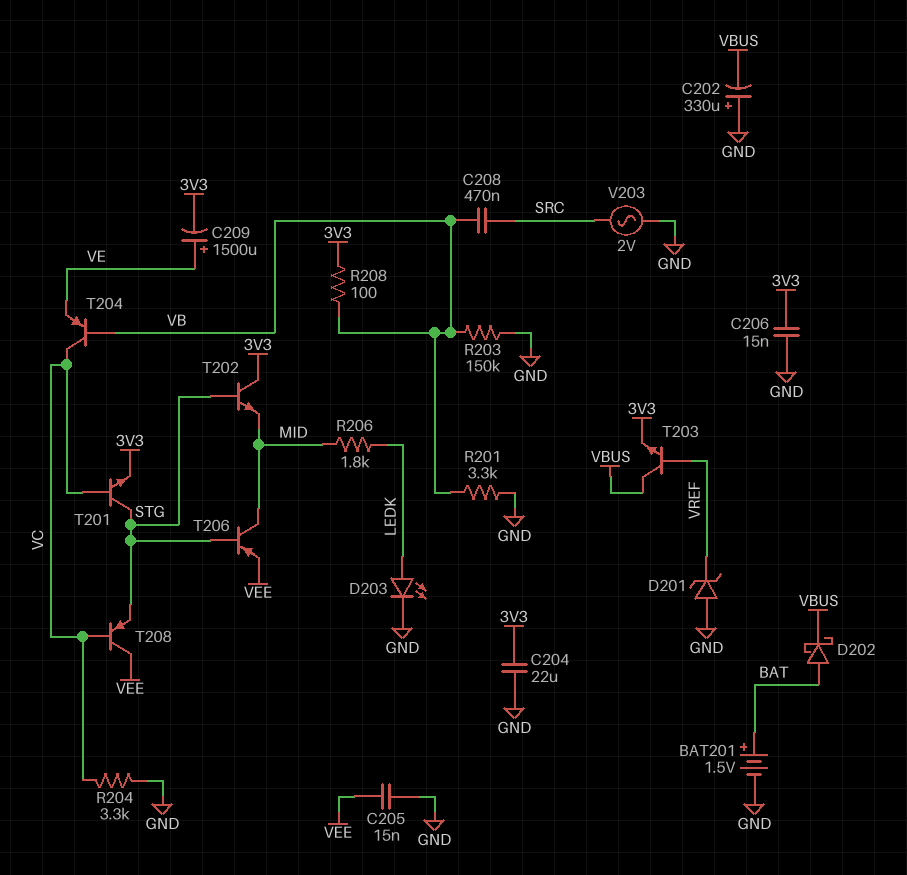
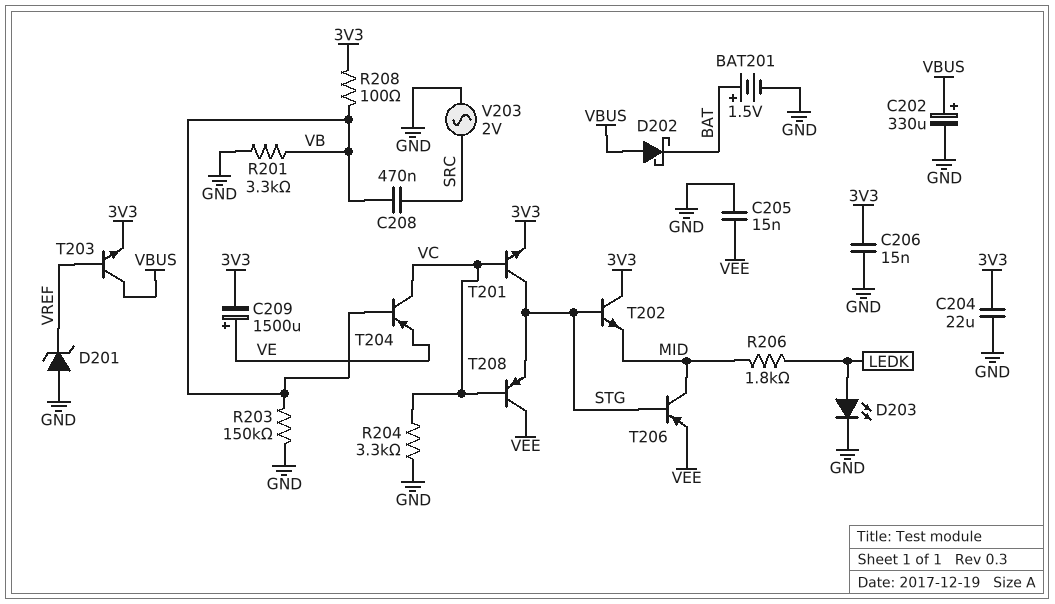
C202: 330uF (plus GND, minus VBUS) -> 330uF (plus VBUS, minus GND)
D202: schottky (A BAT, K VBUS) -> schottky (A VBUS, K BAT)

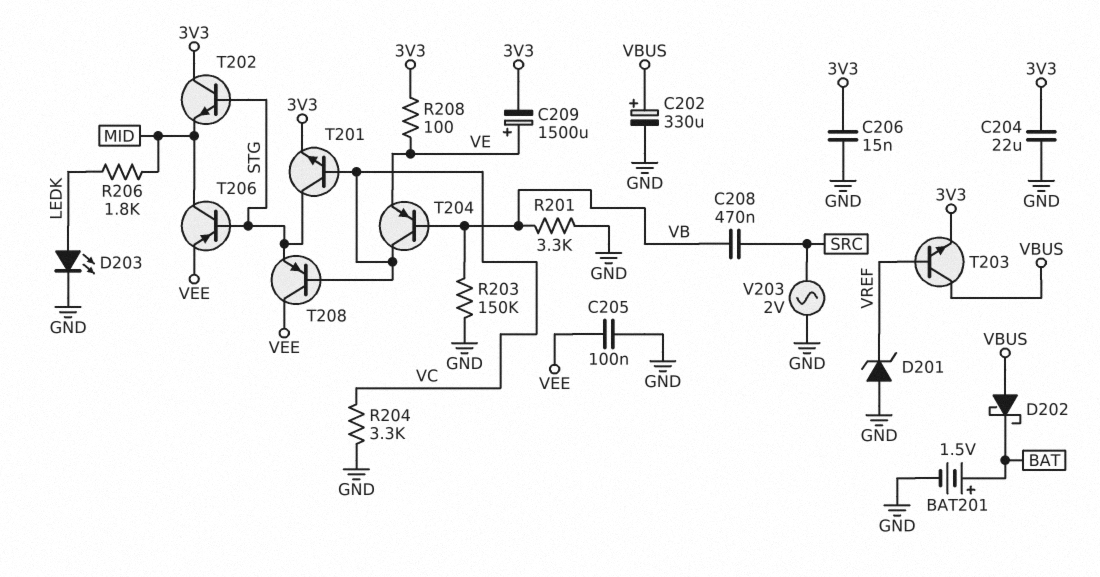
C205: 15nF (GND, VEE) -> 100nF (GND, VEE)
R208: 100 (3V3, VB) -> 100 (3V3, VE)

